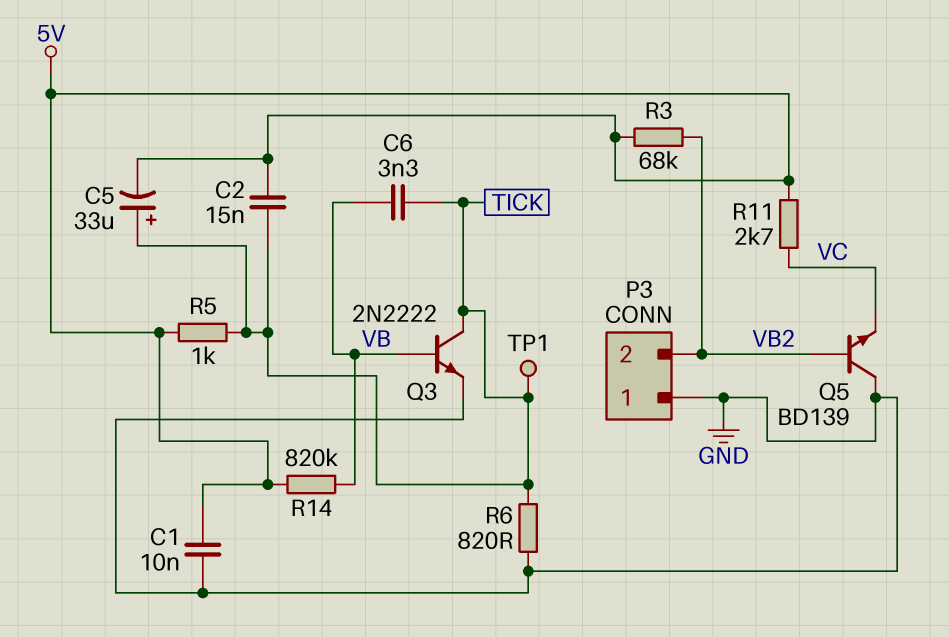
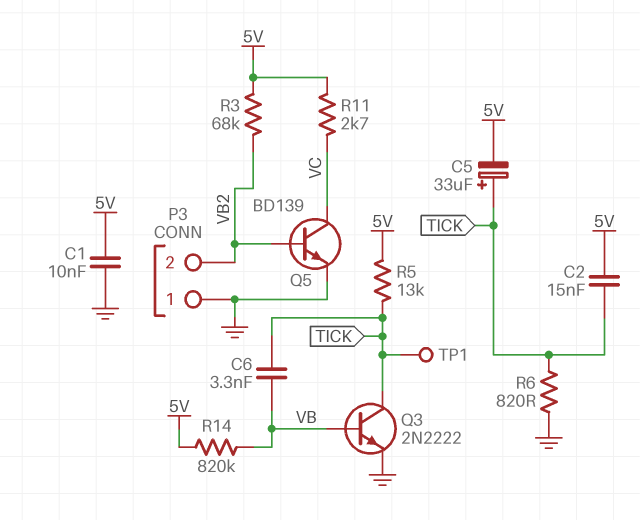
Q5: NPN BD139 (B VB2, C GND, E VC) -> NPN BD139 (B VB2, C VC, E GND)
R5: 1k (5V, TICK) -> 13k (5V, TICK)

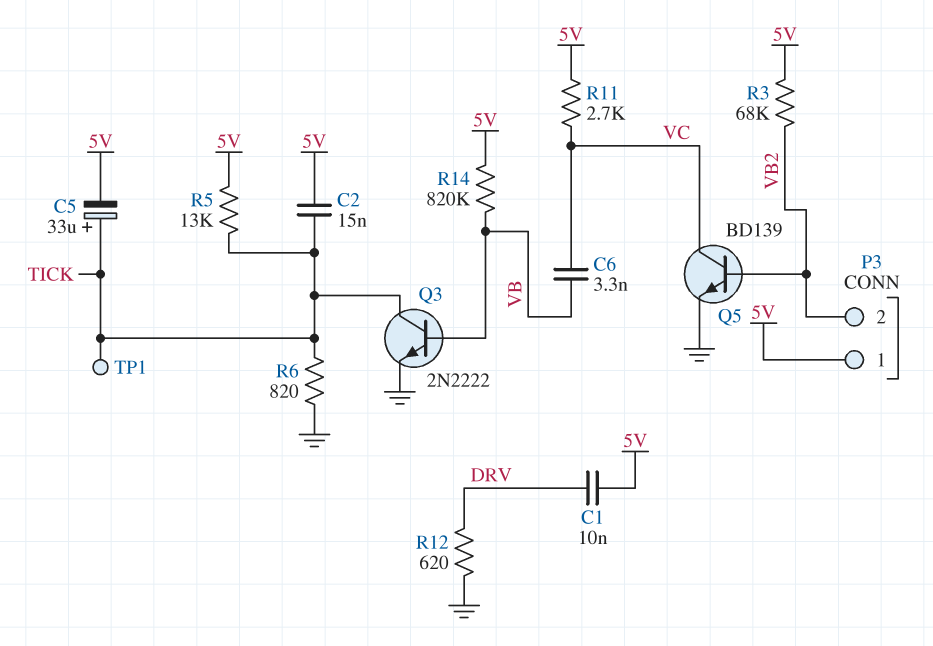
C1: 10nF (5V, GND) -> 10nF (5V, DRV)
C6: 3.3nF (TICK, VB) -> 3.3nF (VB, VC)
P3 pin 1: GND -> 5V
R12: none -> 620 (DRV, GND)

